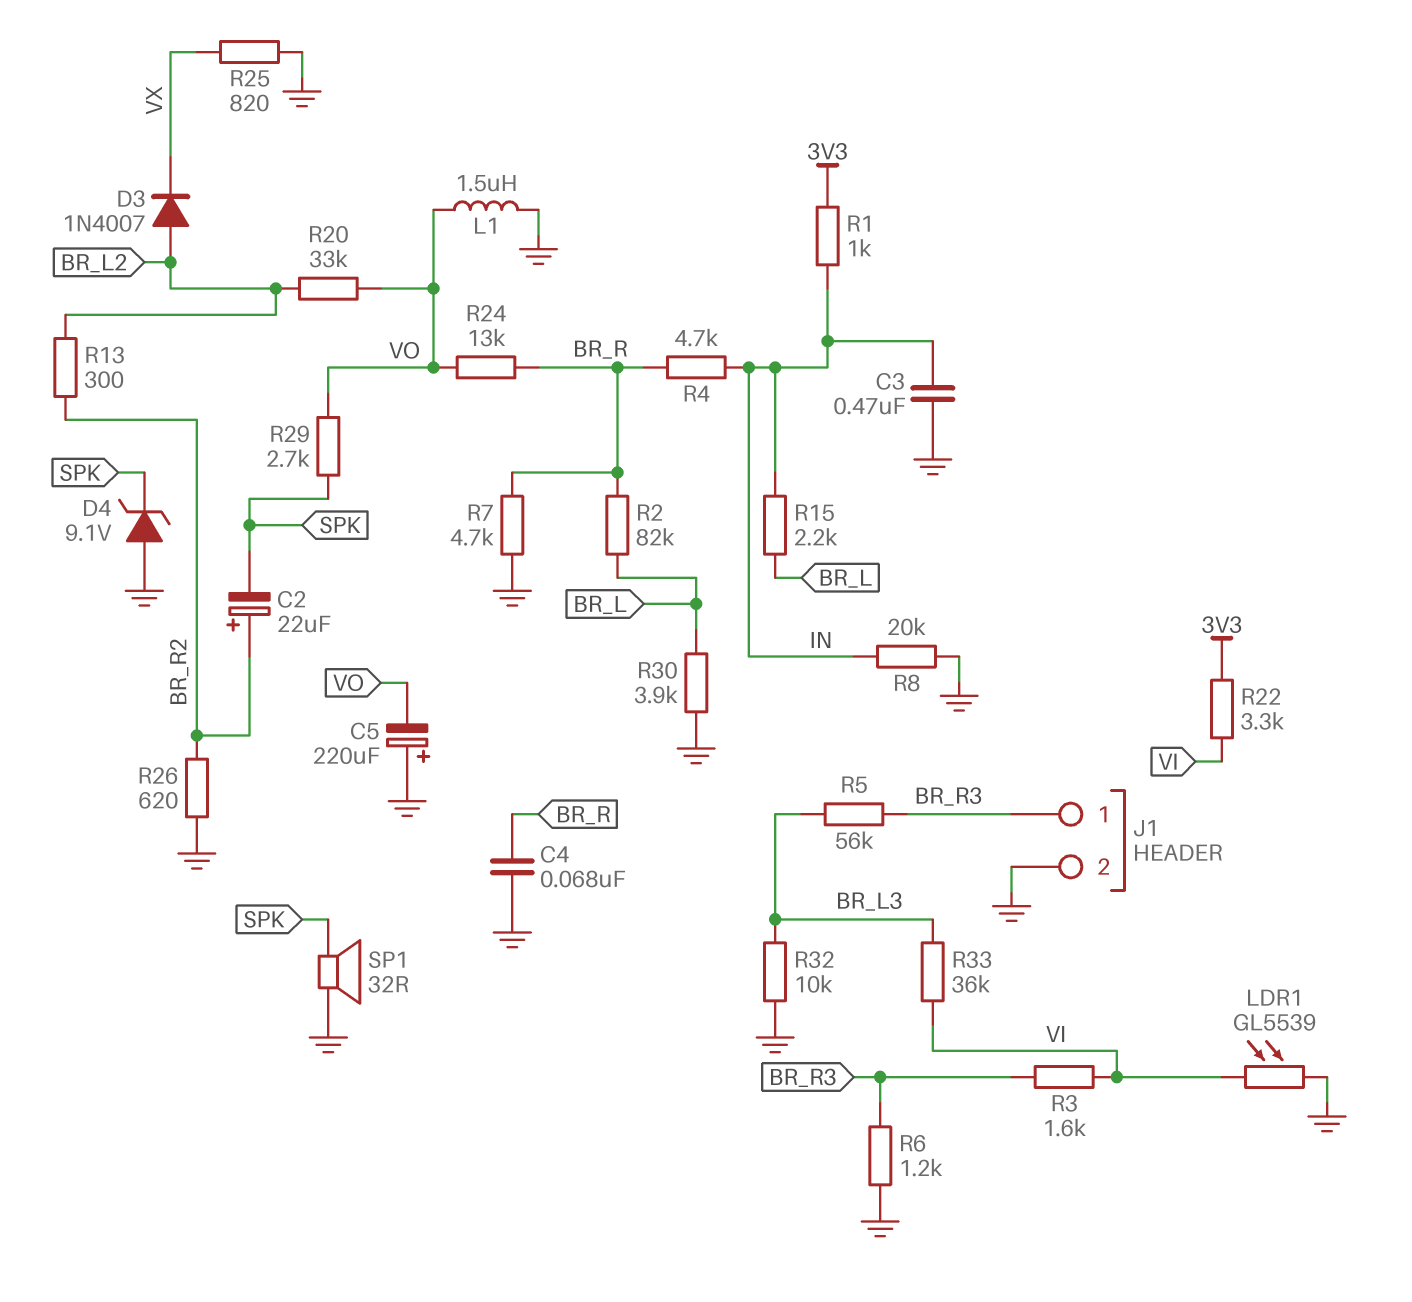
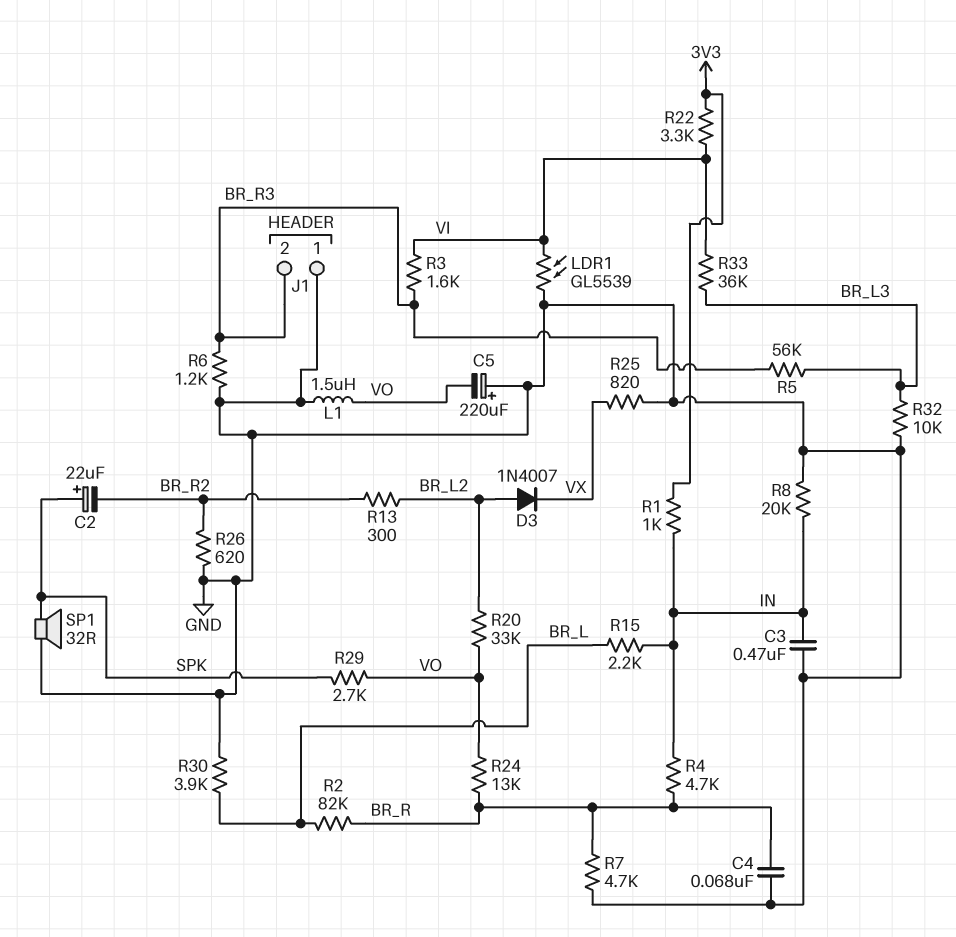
C2: 22uF (plus BR_R2, minus SPK) -> 22uF (plus SPK, minus BR_R2)
D4: zener 9.1V (A GND, K SPK) -> none
J1 pin 1: BR_R3 -> GND
J1 pin 2: GND -> BR_R3

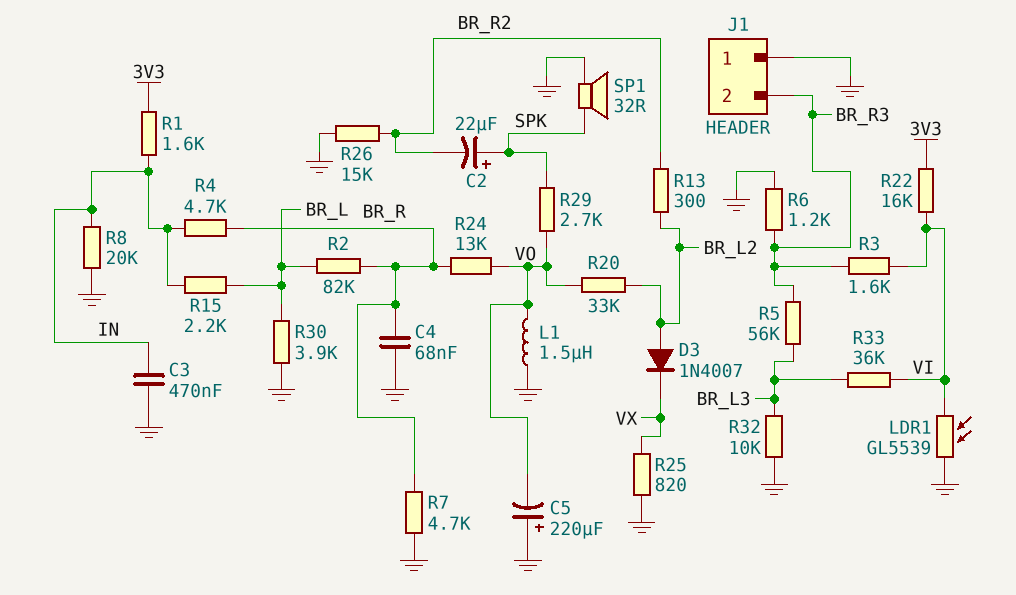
R1: 1k (3V3, IN) -> 1.6k (3V3, IN)
R22: 3.3k (3V3, VI) -> 16k (3V3, VI)
R26: 620 (BR_R2, GND) -> 15k (BR_R2, GND)

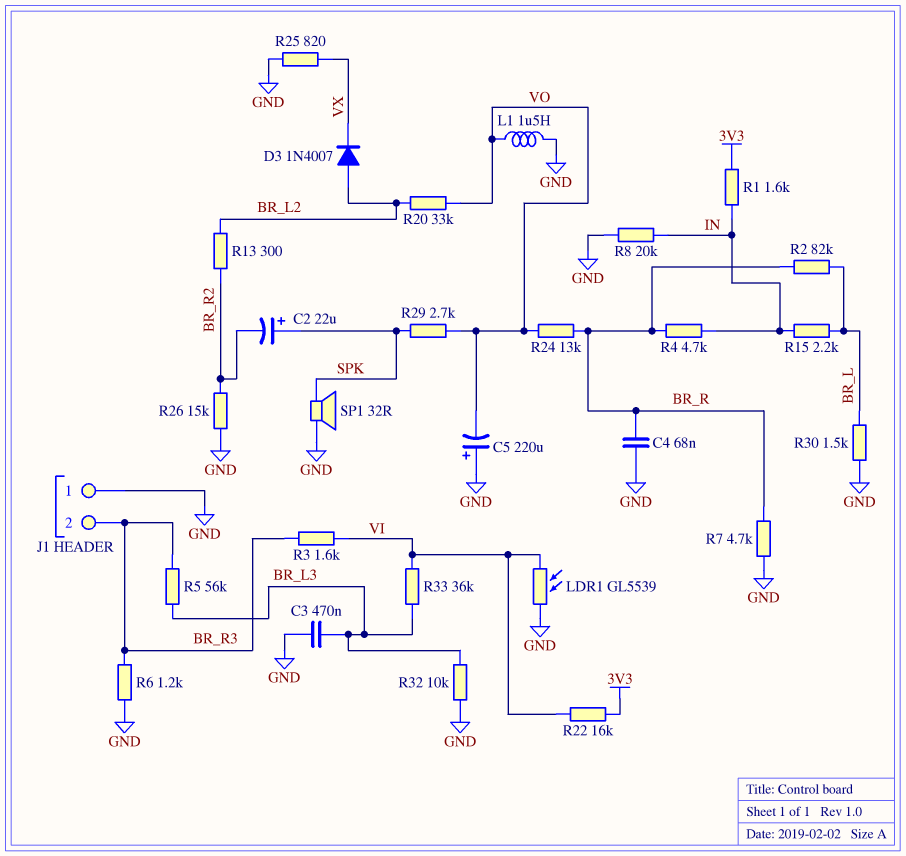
C3: 470nF (GND, IN) -> 470nF (BR_L3, GND)
R30: 3.9k (BR_L, GND) -> 1.5k (BR_L, GND)

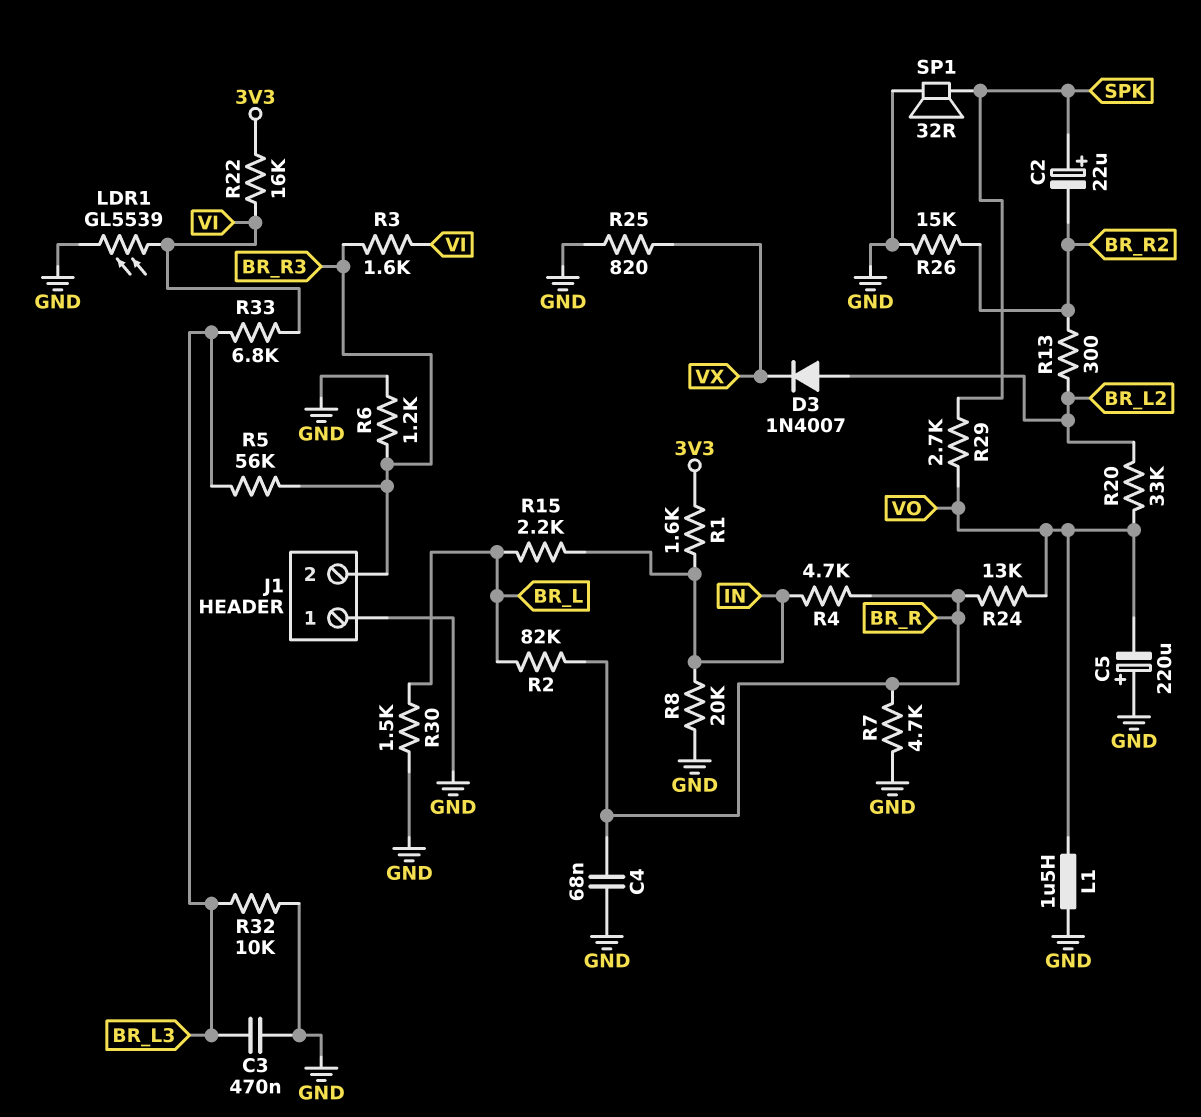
R33: 36k (BR_L3, VI) -> 6.8k (BR_L3, VI)

